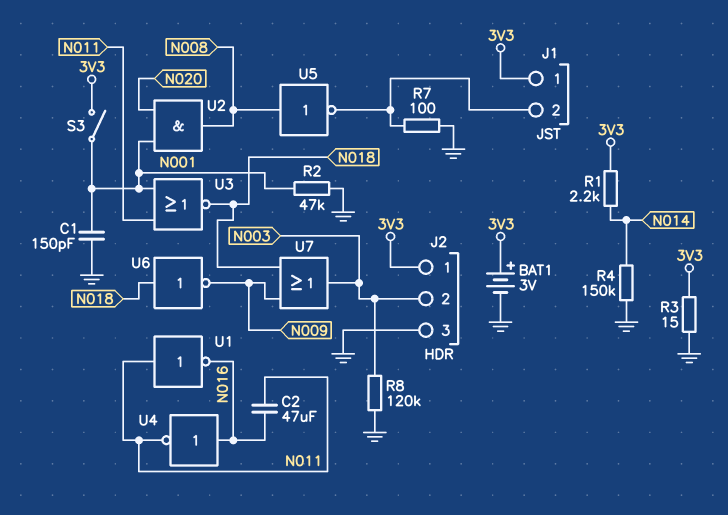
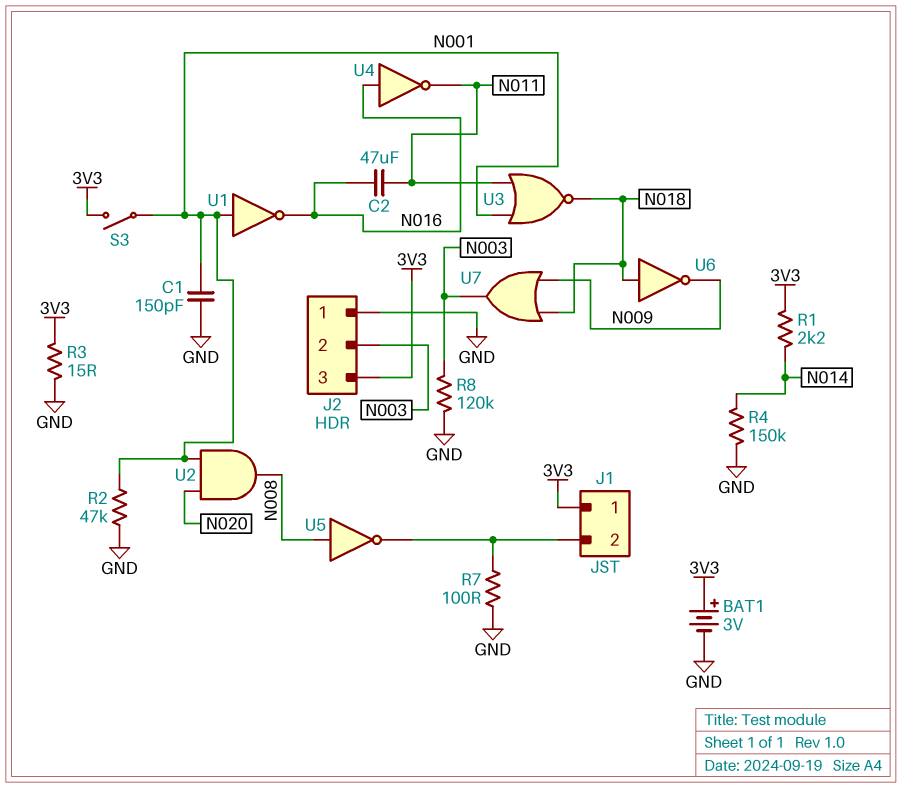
J2 pin 1: 3V3 -> GND
J2 pin 3: GND -> 3V3
U1: NOT (in N011, out N016) -> NOT (in N001, out N016)

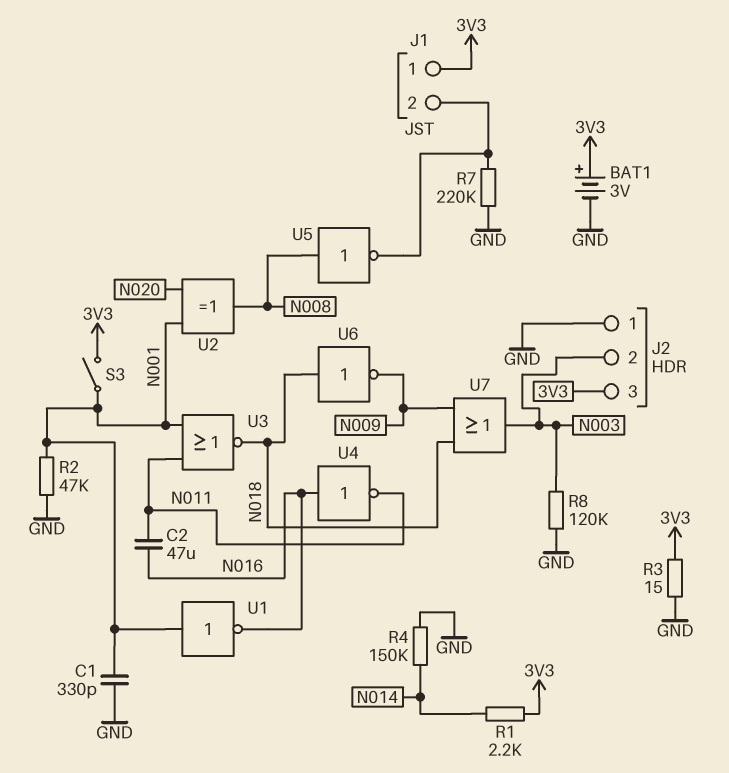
C1: 150pF (GND, N001) -> 330pF (GND, N001)
R7: 100 (GND, J1/2) -> 220k (GND, J1/2)
U2: AND (in N001, in N020, out N008) -> XOR (in N001, in N020, out N008)

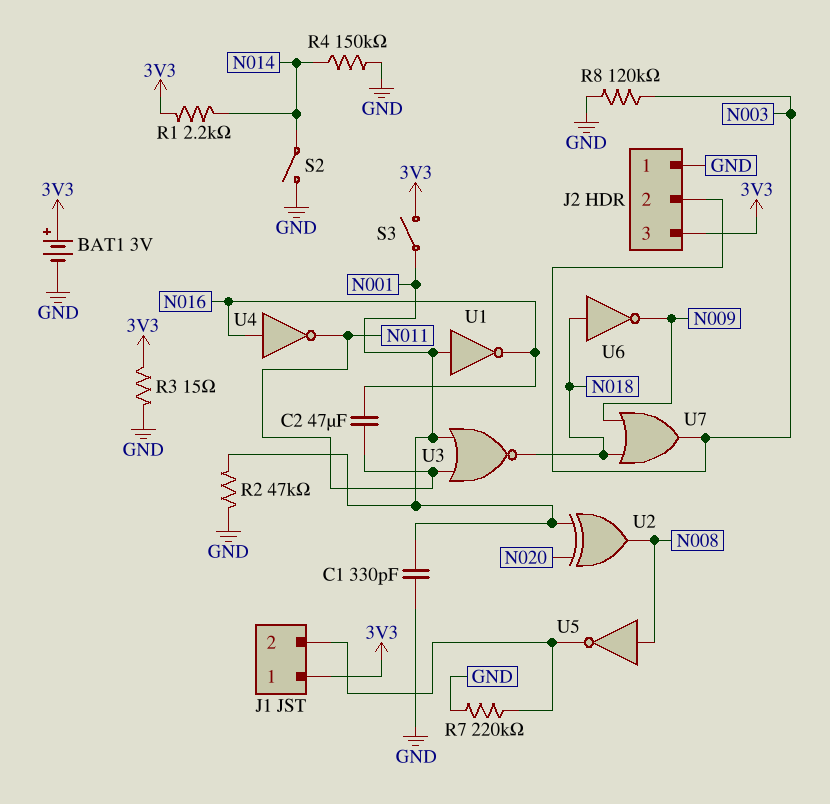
S2: none -> switch (GND, N014)

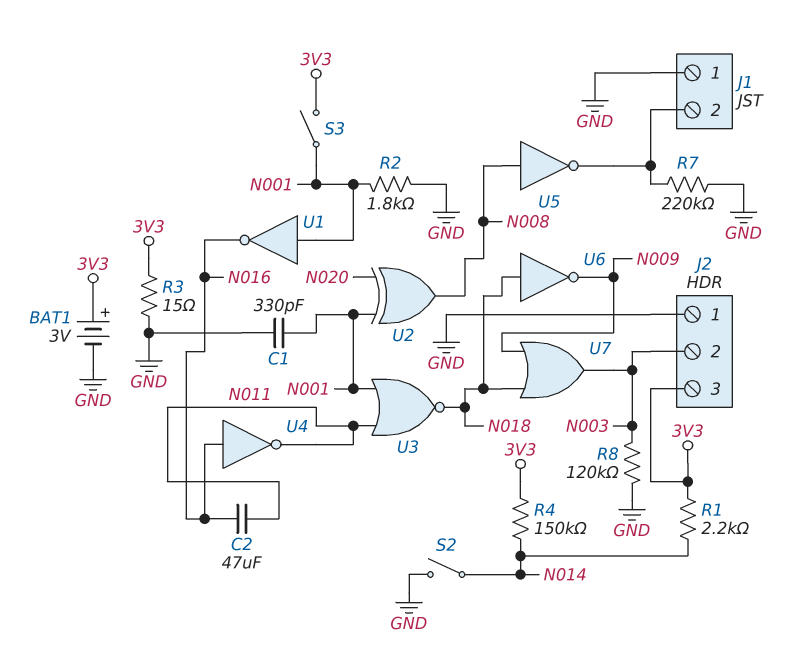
J1 pin 1: 3V3 -> GND
R2: 47k (GND, N001) -> 1.8k (GND, N001)
R4: 150k (GND, N014) -> 150k (3V3, N014)

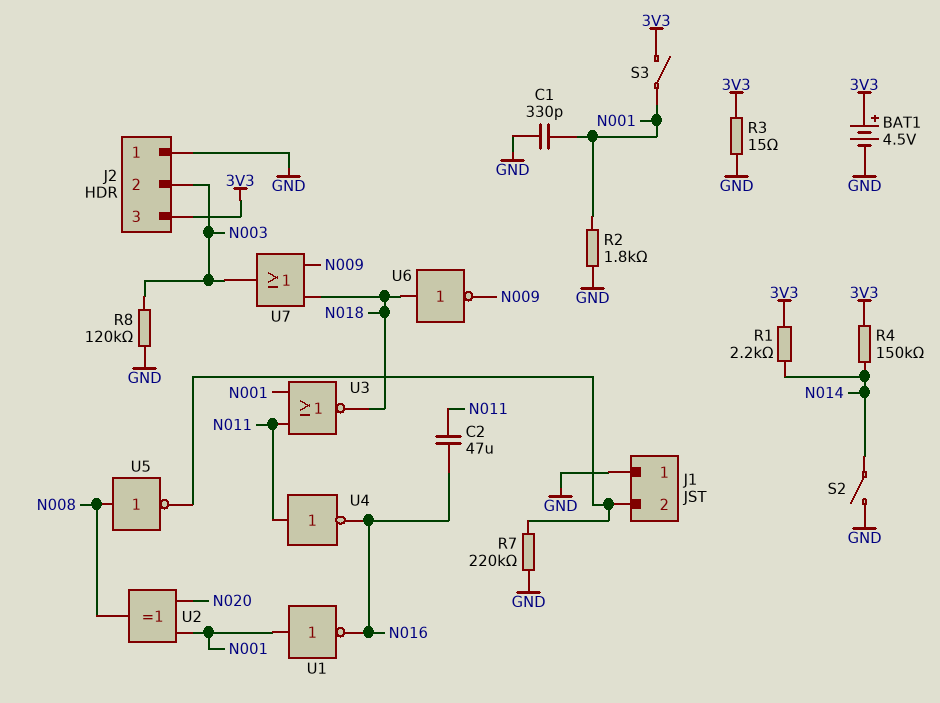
BAT1: 3V (plus 3V3, minus GND) -> 4.5V (plus 3V3, minus GND)
U4: NOT (in N016, out N011) -> NOT (in N011, out N016)

